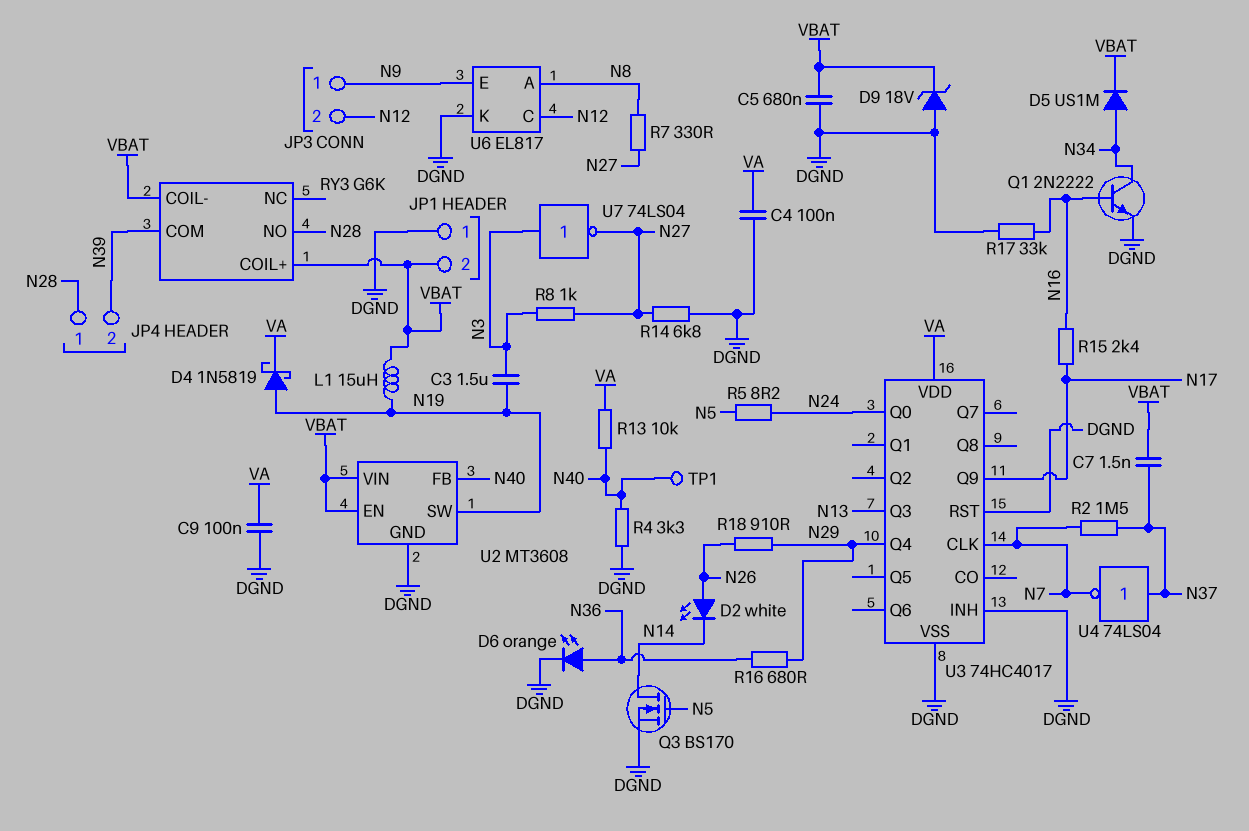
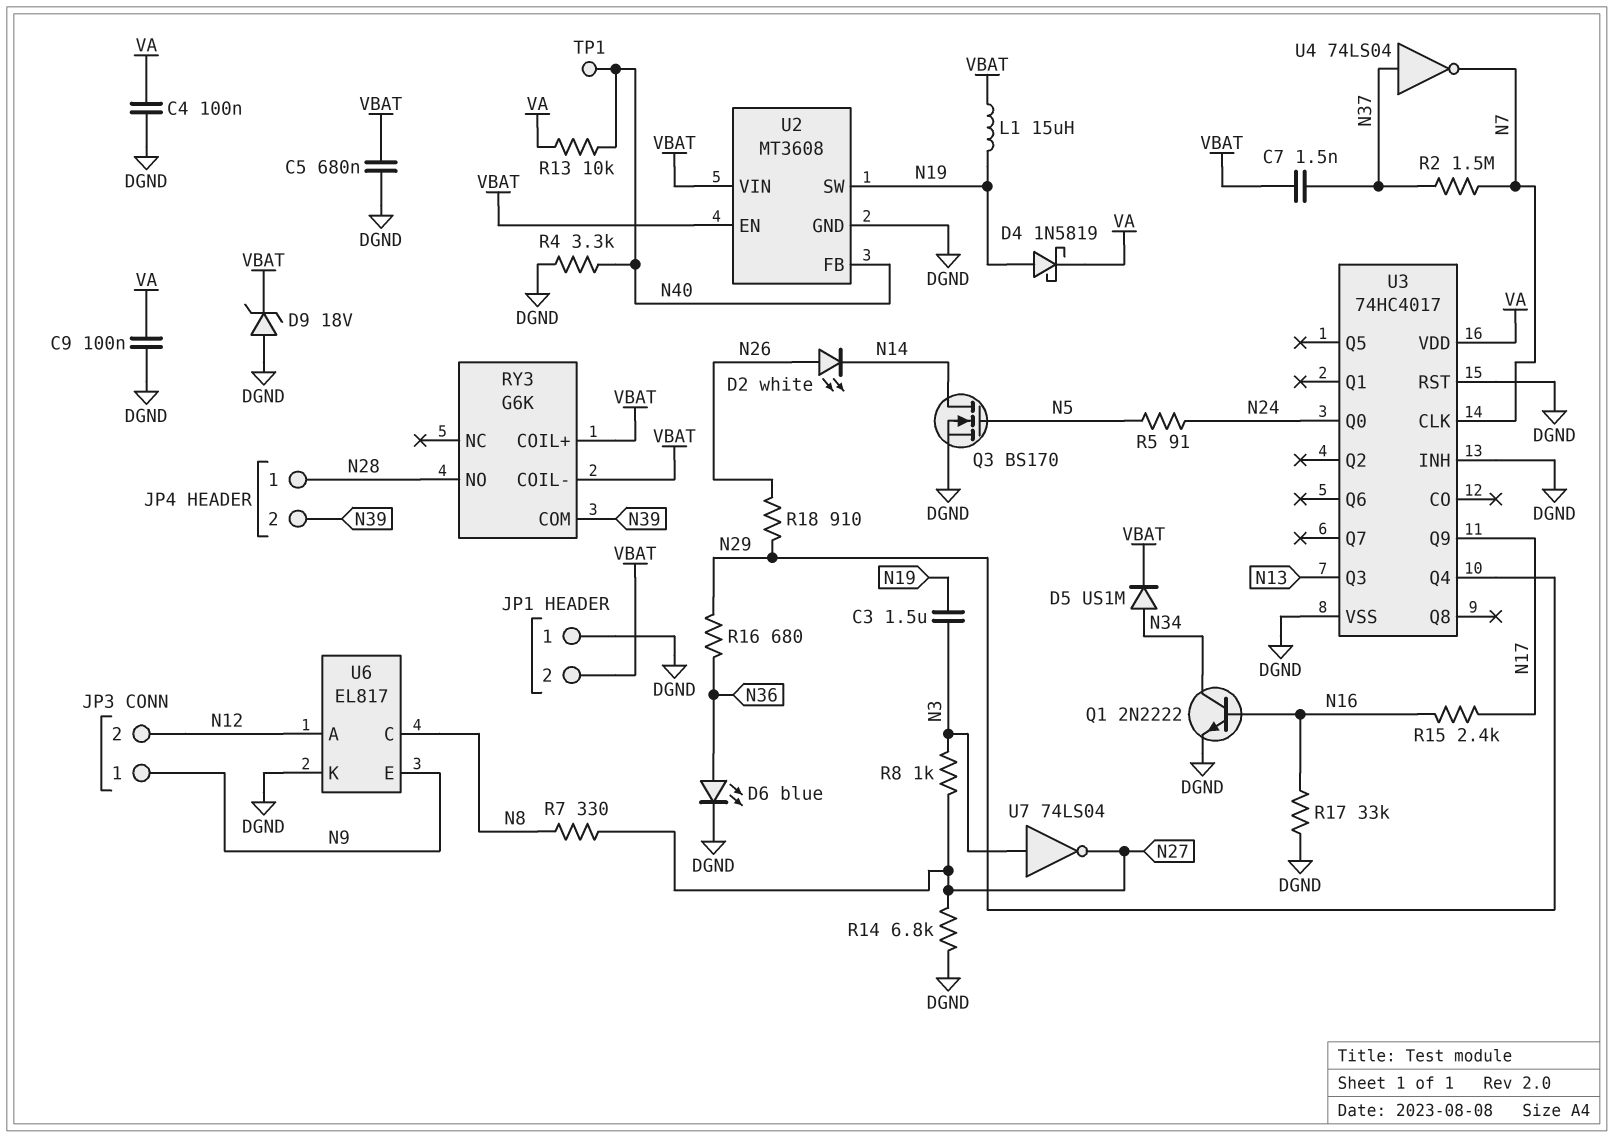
D6: LED orange (A N36, K DGND) -> LED blue (A N36, K DGND)
R5: 8.2 (N5, N24) -> 91 (N5, N24)
U6 pin A: N8 -> N12
U6 pin C: N12 -> N8

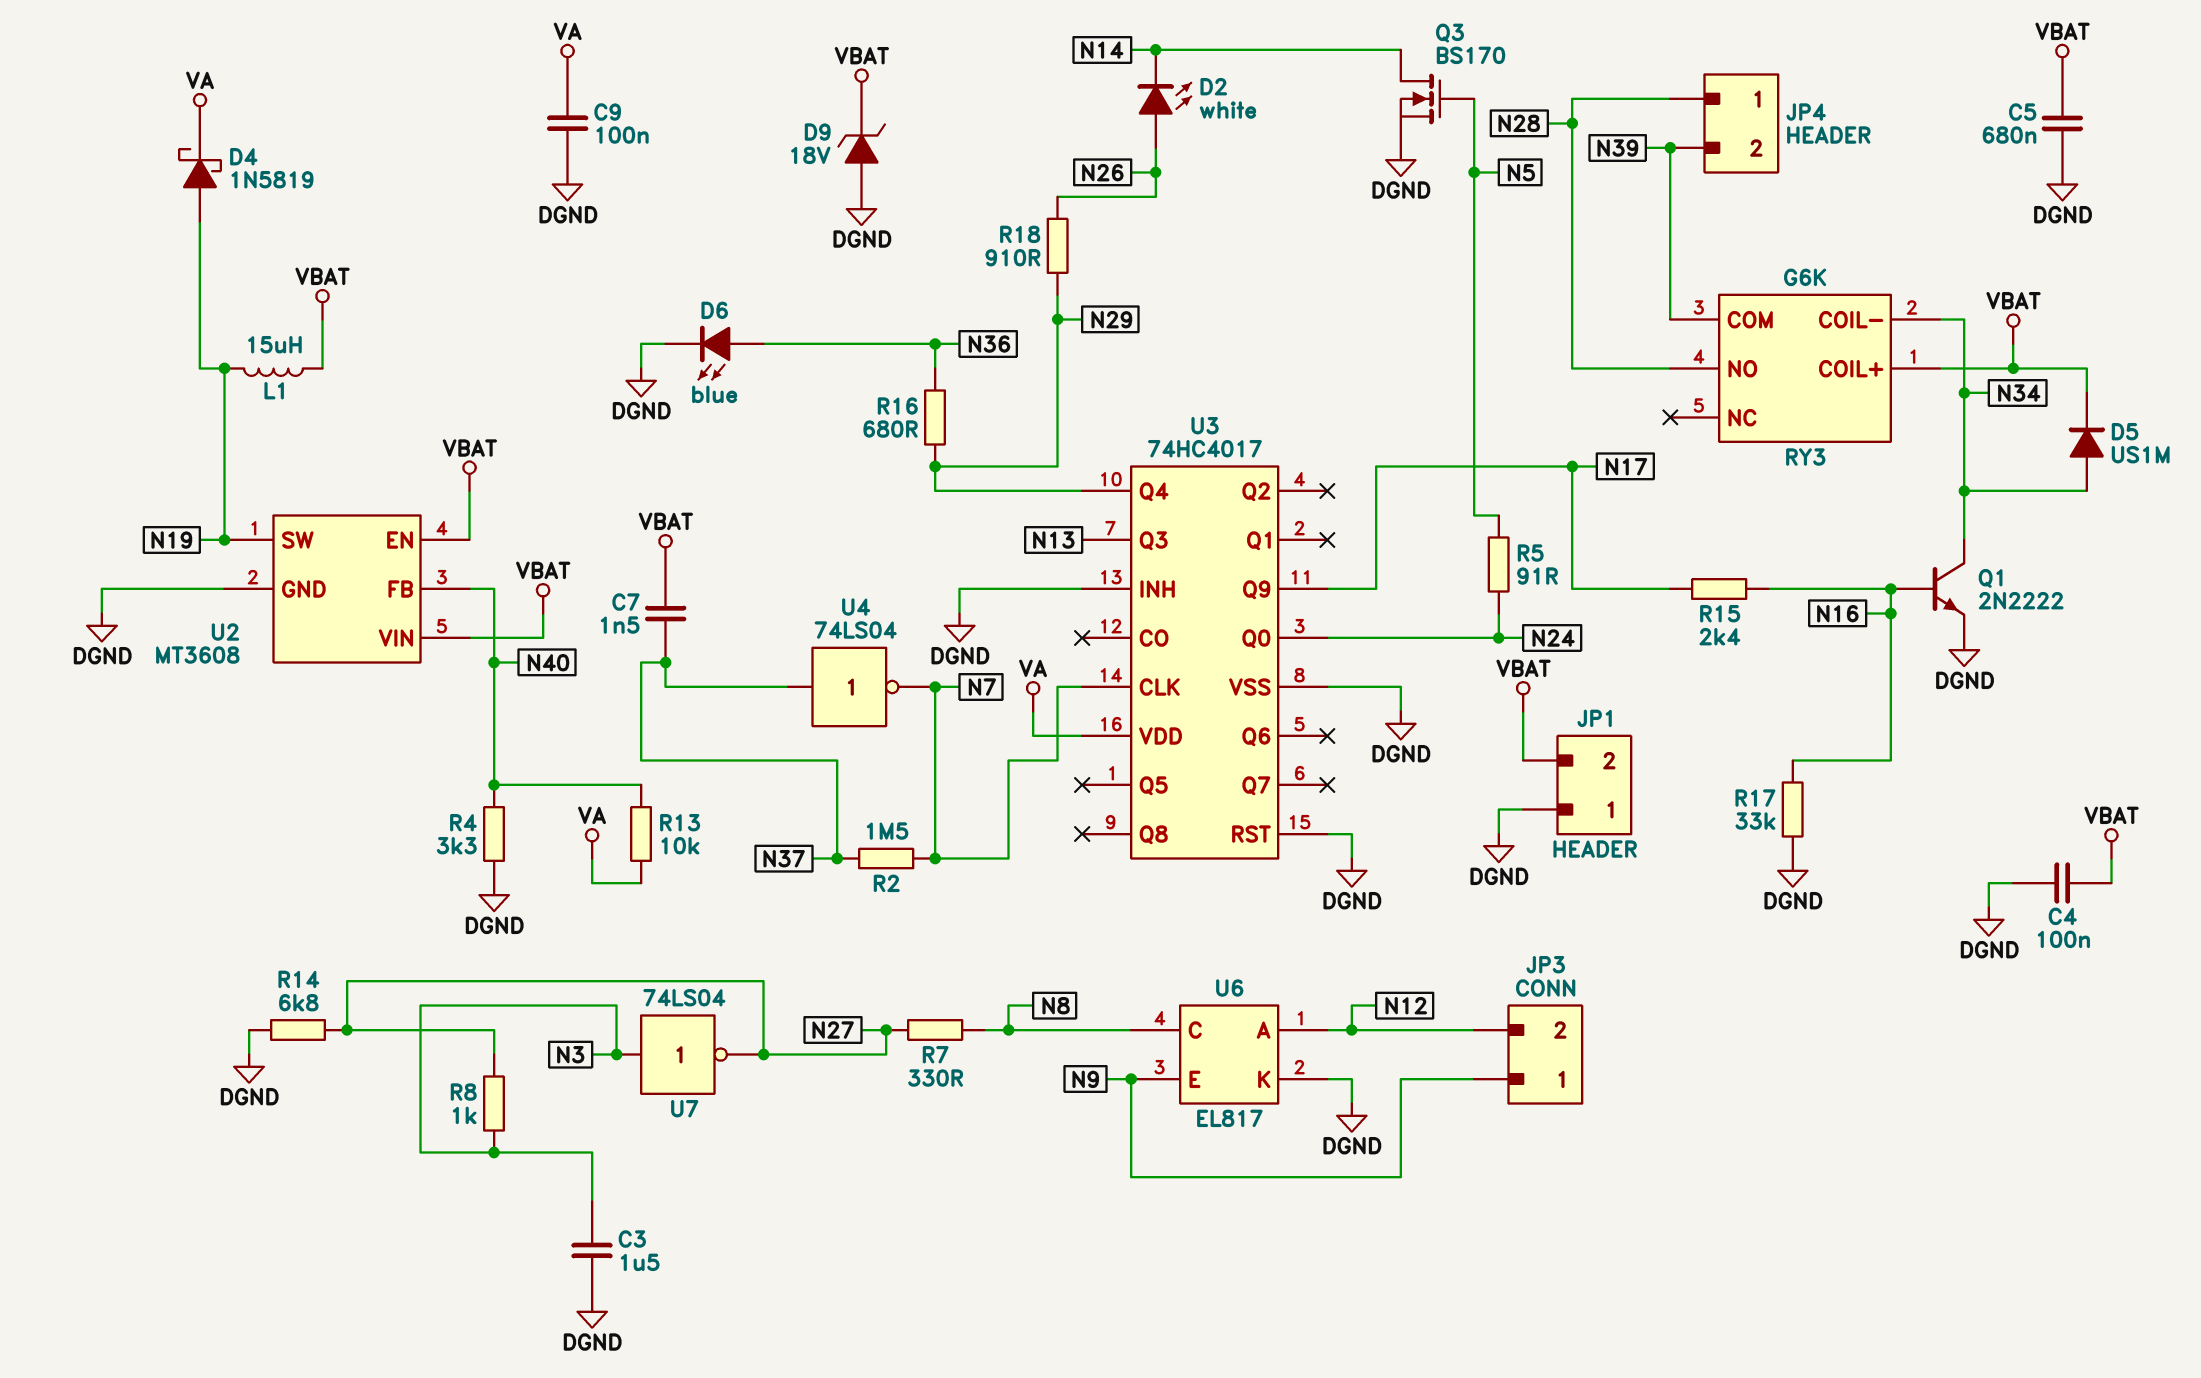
C3: 1.5uF (N3, N19) -> 1.5uF (DGND, N3)
C4: 100nF (DGND, VA) -> 100nF (DGND, VBAT)
RY3 pin COIL-: VBAT -> N34
TP1: test point (N40) -> none

